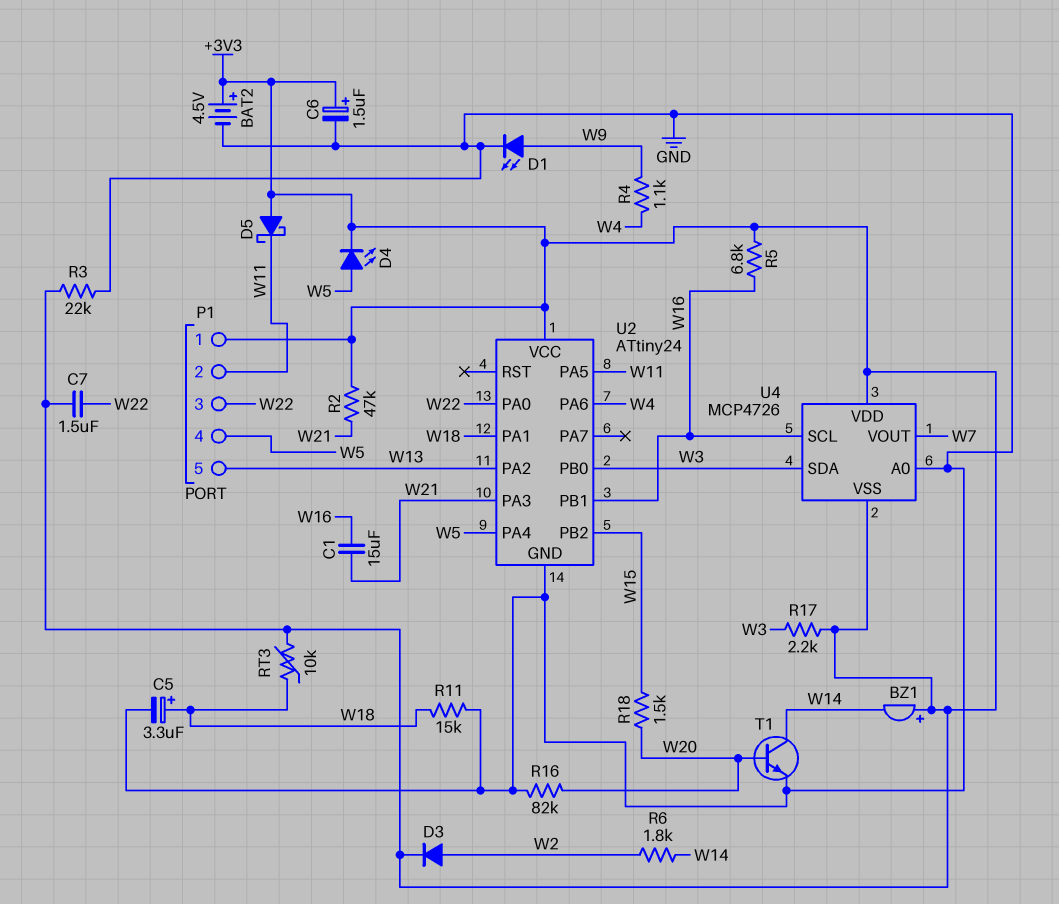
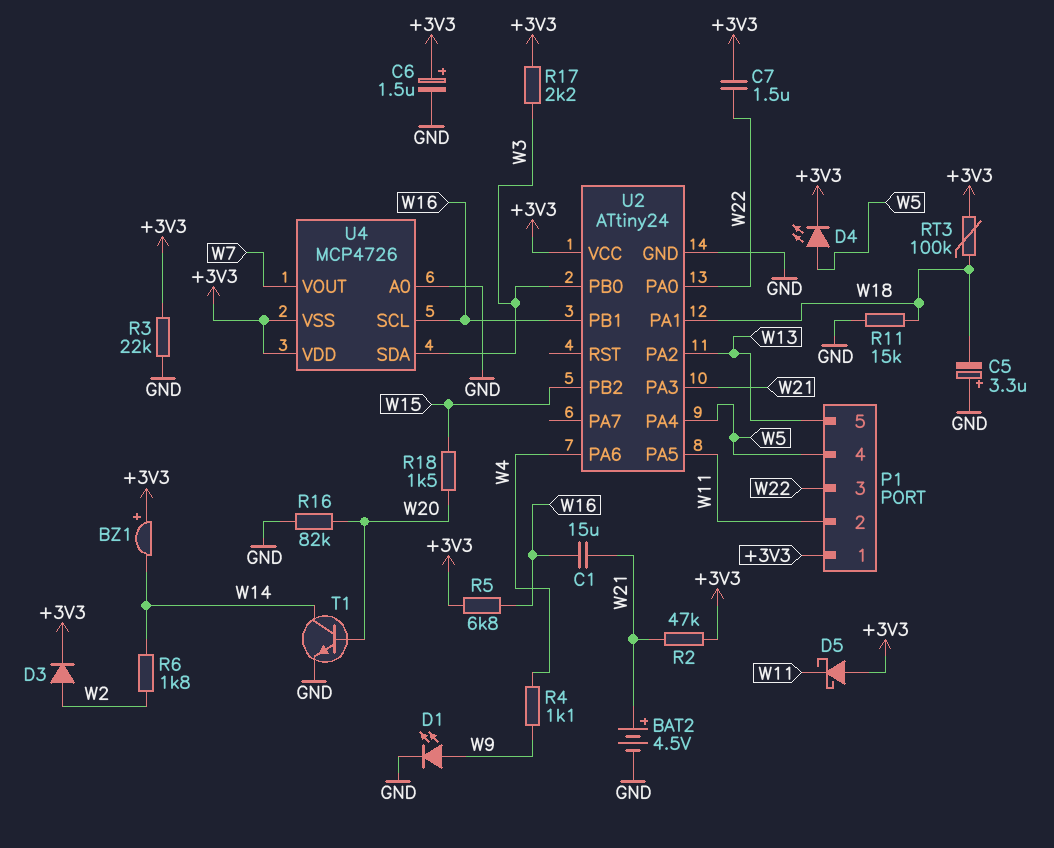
BAT2: 4.5V (plus +3V3, minus GND) -> 4.5V (plus W21, minus GND)
C5: 3.3uF (plus W18, minus GND) -> 3.3uF (plus GND, minus W18)
RT3: 10k (+3V3, W18) -> 100k (+3V3, W18)

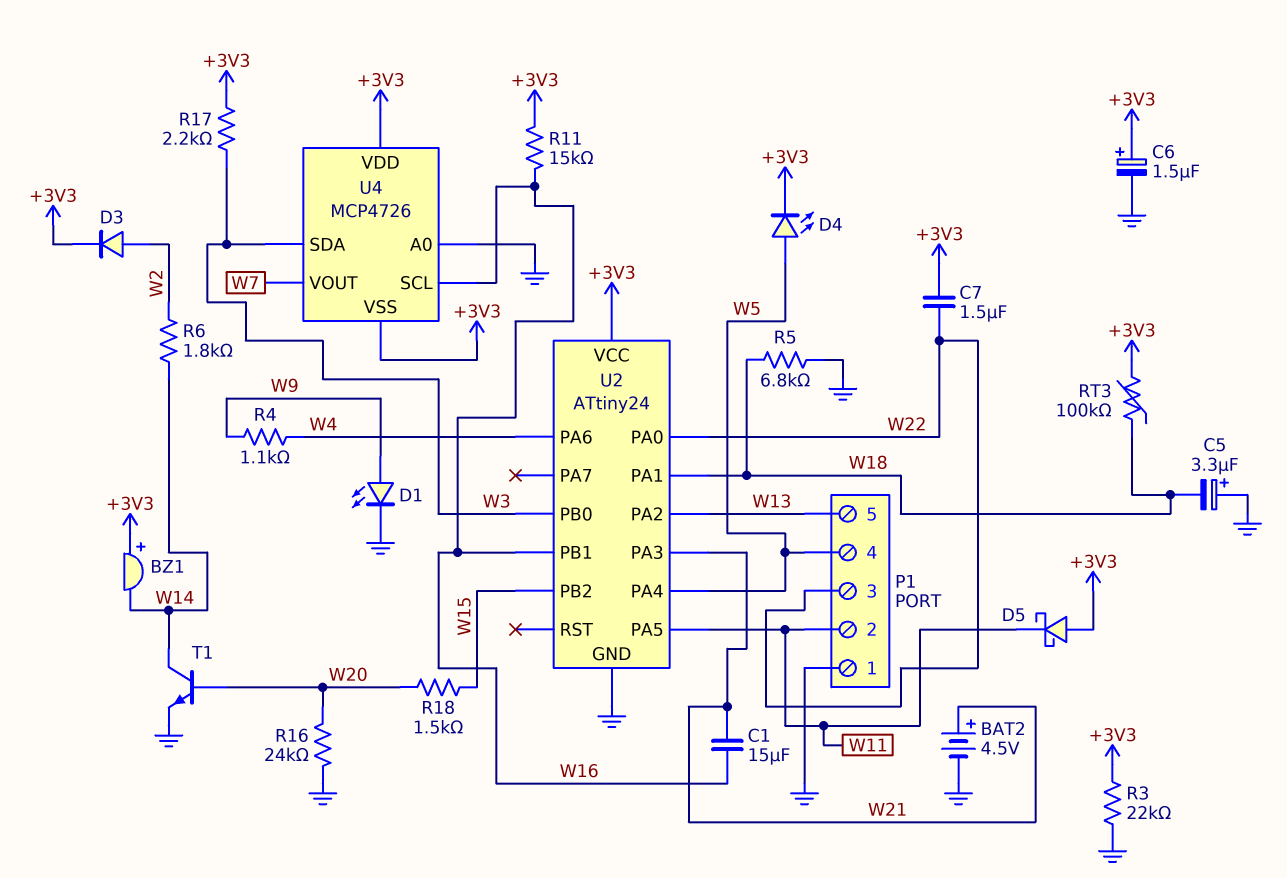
P1 pin 1: +3V3 -> GND
R2: 47k (+3V3, W21) -> none
R5: 6.8k (+3V3, W16) -> 6.8k (GND, W18)
R11: 15k (GND, W18) -> 15k (+3V3, W16)
R16: 82k (GND, W20) -> 24k (GND, W20)

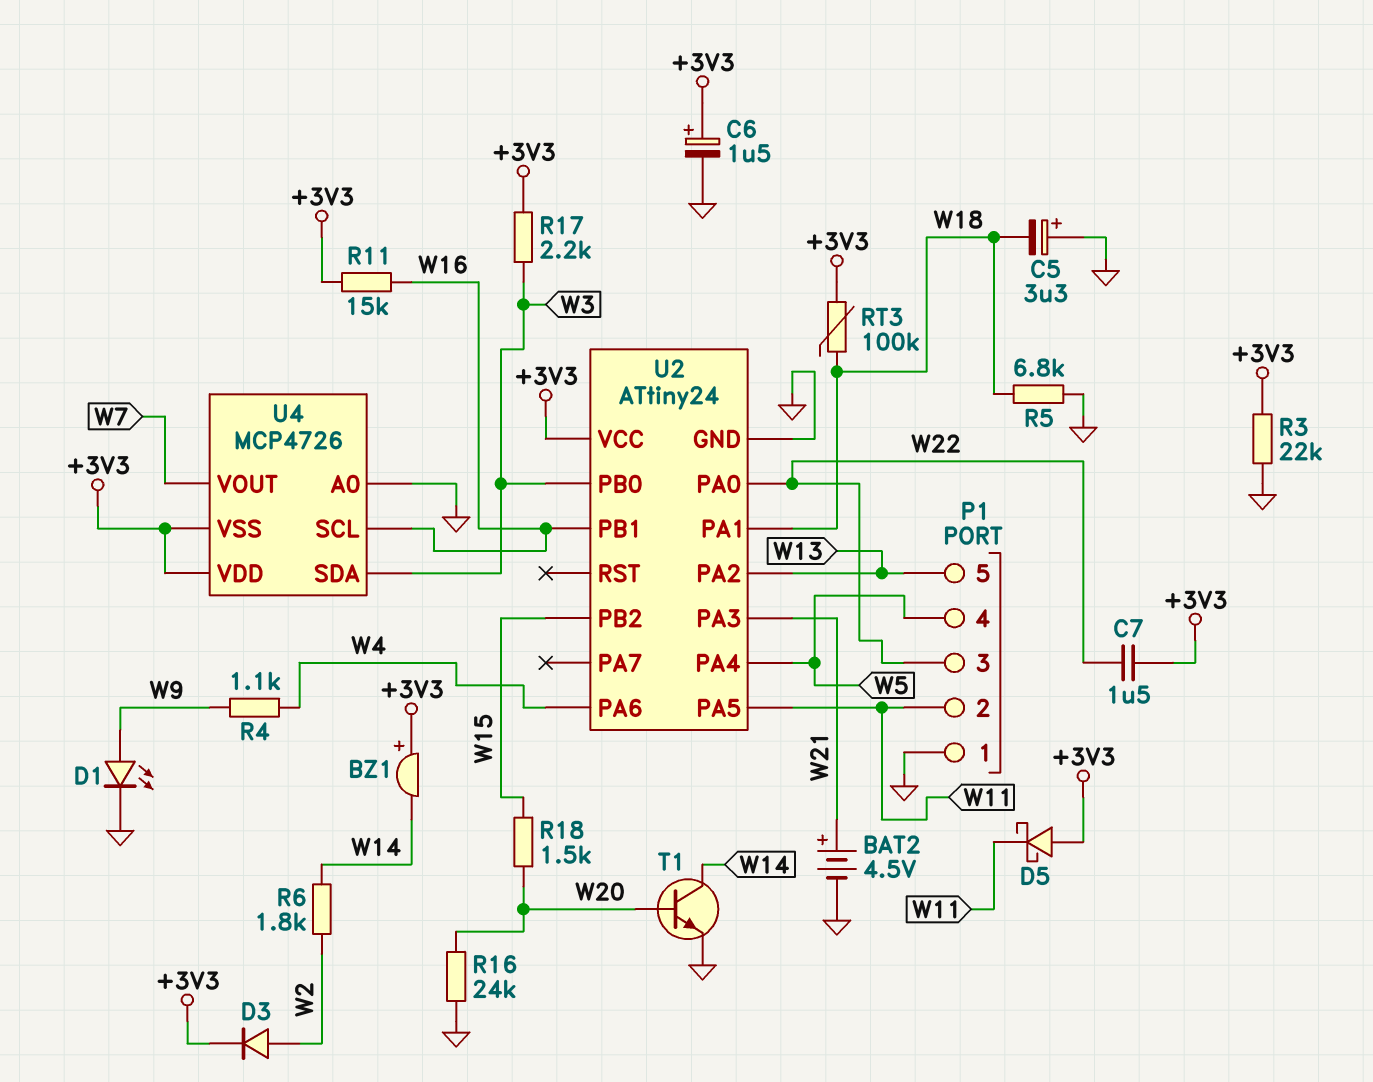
C1: 15uF (W16, W21) -> none
D4: LED (A W5, K +3V3) -> none

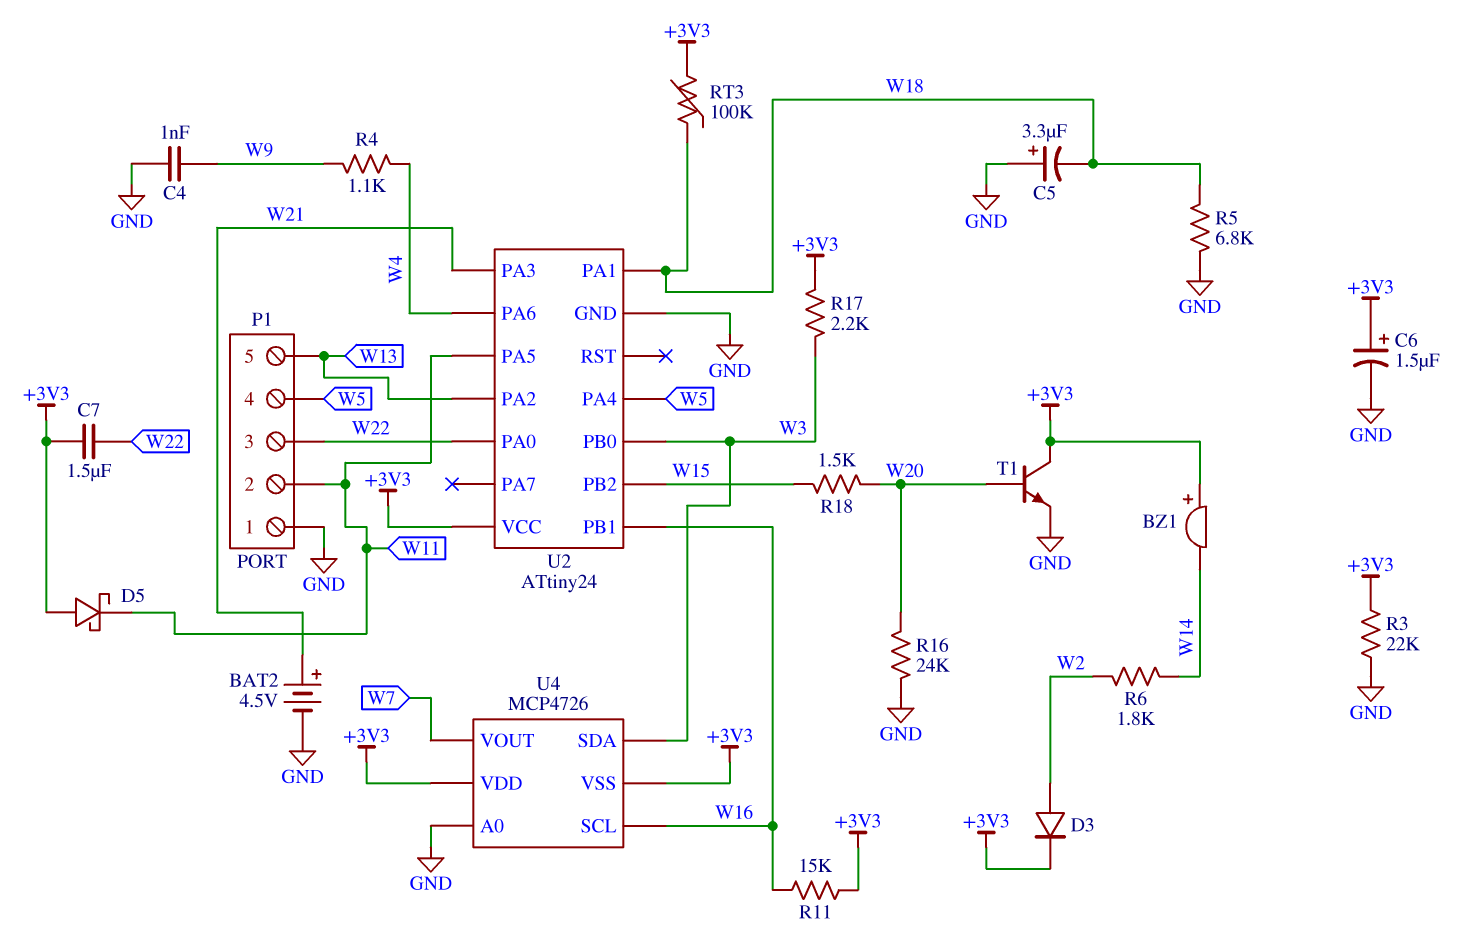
C4: none -> 1nF (GND, W9)
D1: LED (A W9, K GND) -> none
T1: NPN (B W20, C W14, E GND) -> NPN (B W20, C +3V3, E GND)

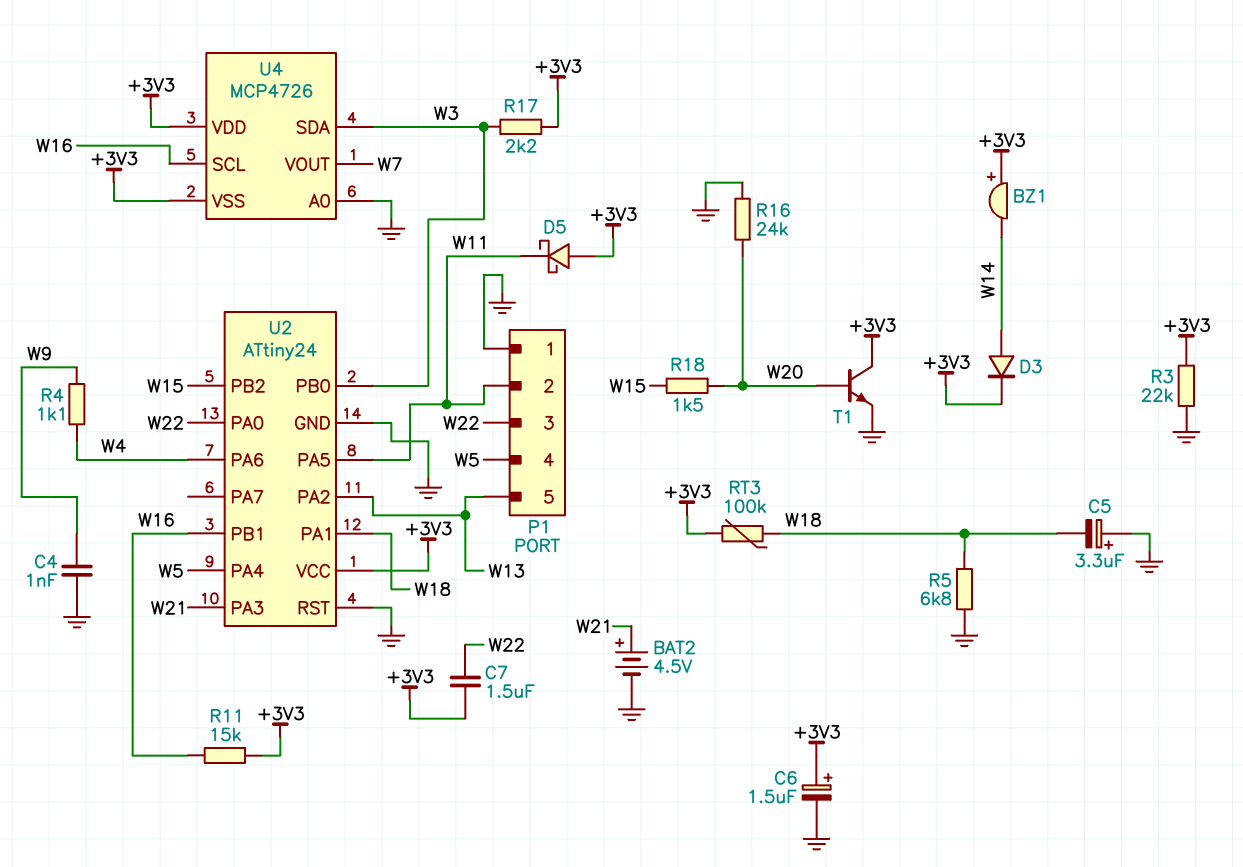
D3: diode (A W2, K +3V3) -> diode (A W14, K +3V3)
R6: 1.8k (W2, W14) -> none
U2 pin RST: none -> GND

